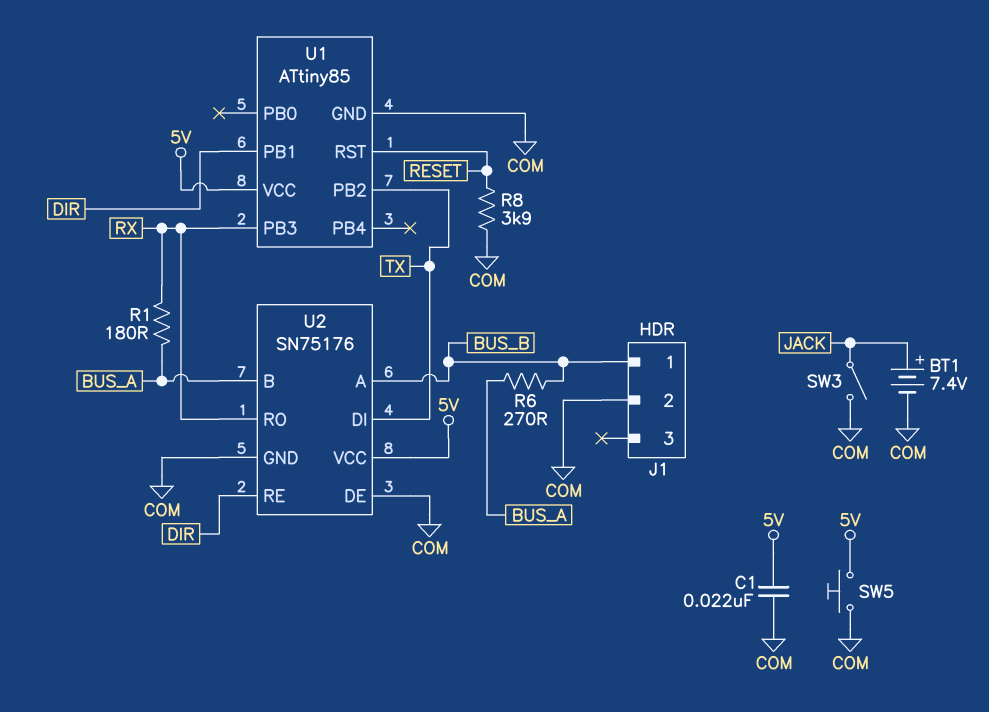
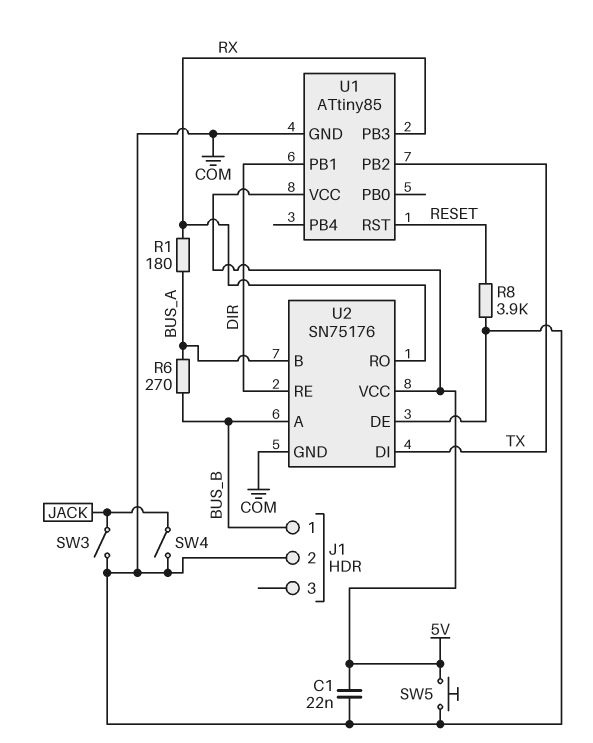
BT1: 7.4V (plus JACK, minus COM) -> none
SW4: none -> switch (COM, JACK)

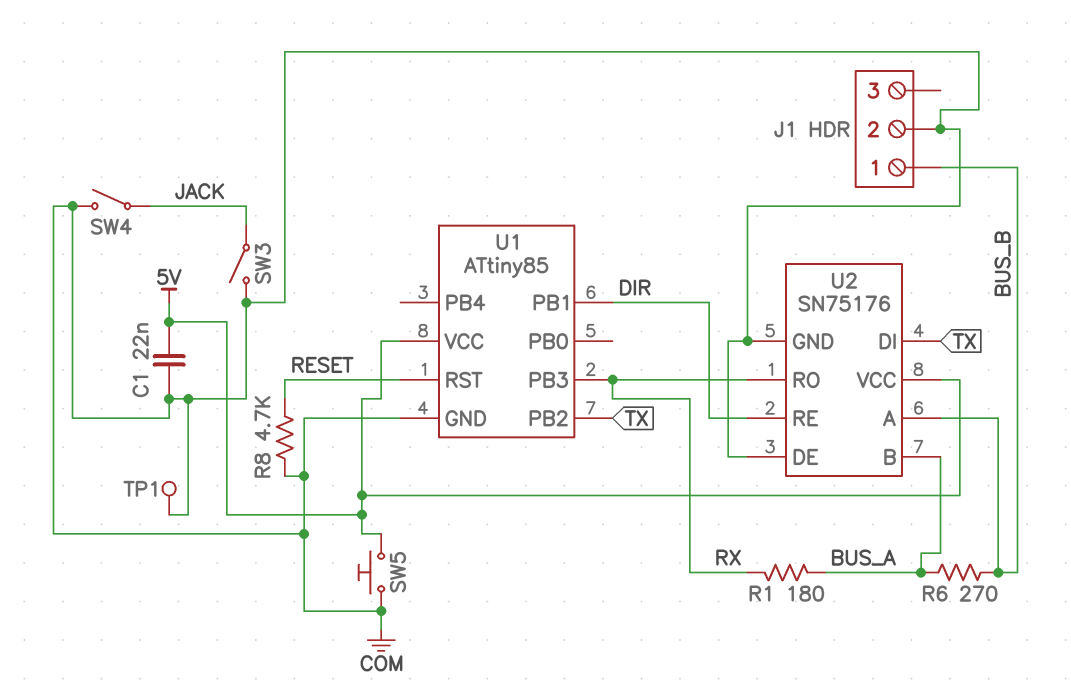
R8: 3.9k (COM, RESET) -> 4.7k (COM, RESET)
TP1: none -> test point (COM)

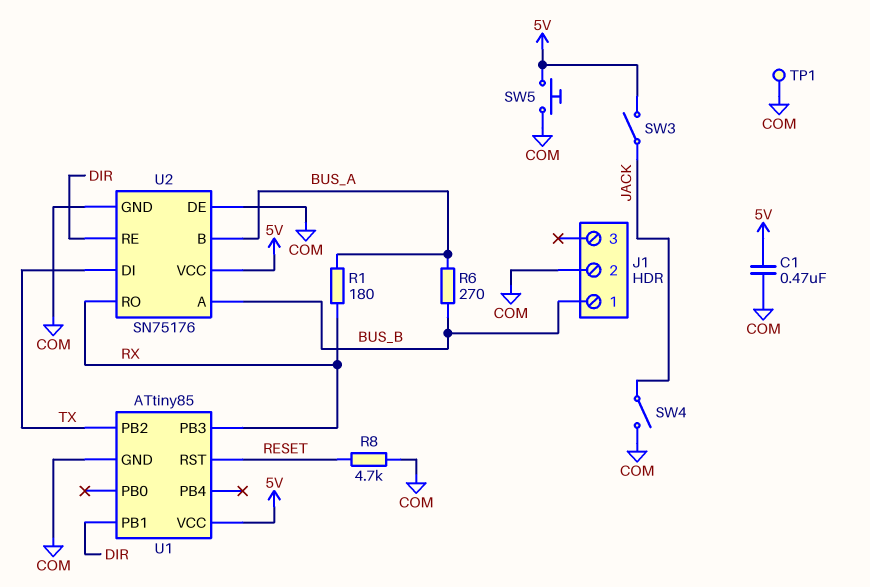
C1: 22nF (5V, COM) -> 470nF (5V, COM)
SW3: switch (COM, JACK) -> switch (5V, JACK)

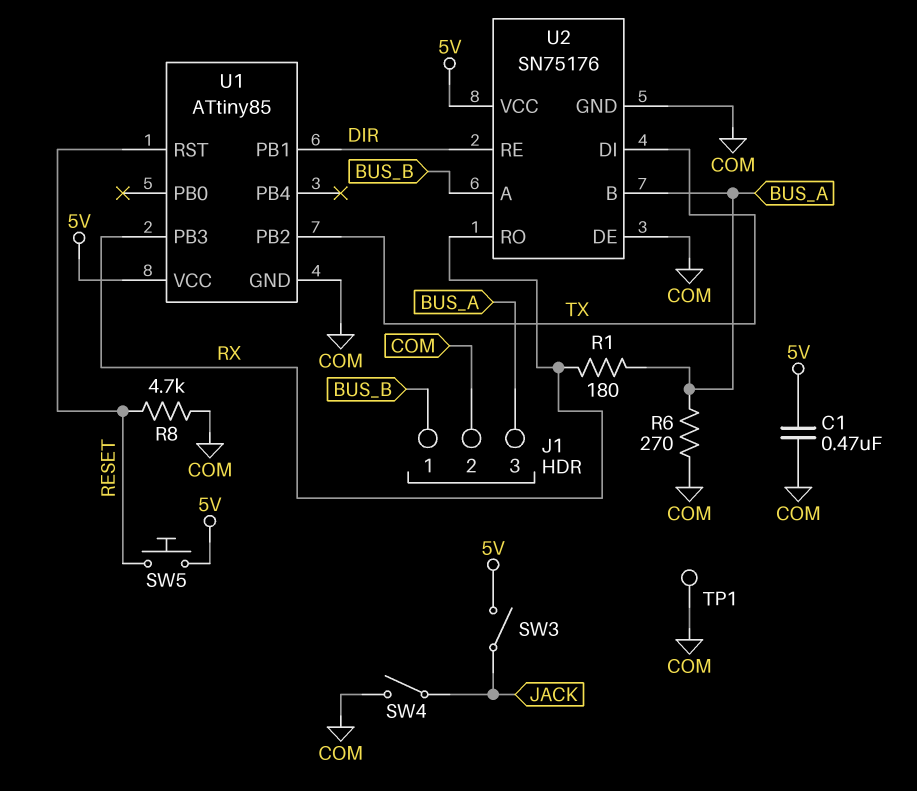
J1 pin 3: none -> BUS_A
R6: 270 (BUS_A, BUS_B) -> 270 (BUS_A, COM)
SW5: button (5V, COM) -> button (5V, RESET)

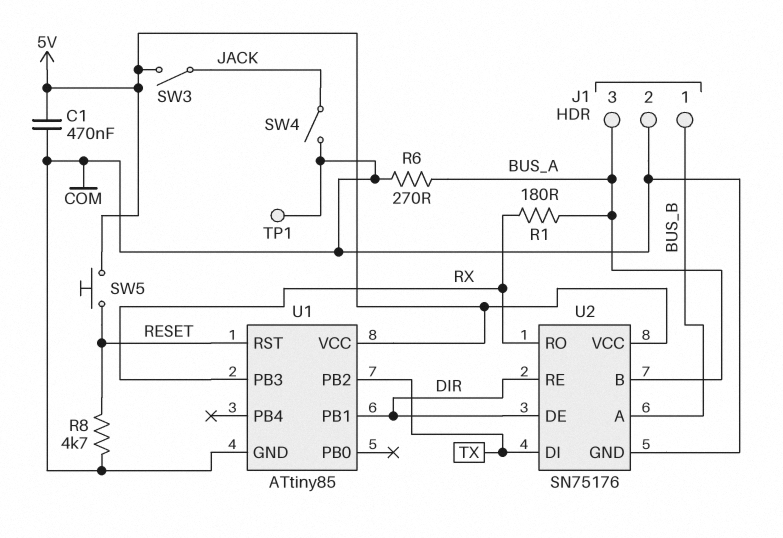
U2 pin DE: COM -> DIR

